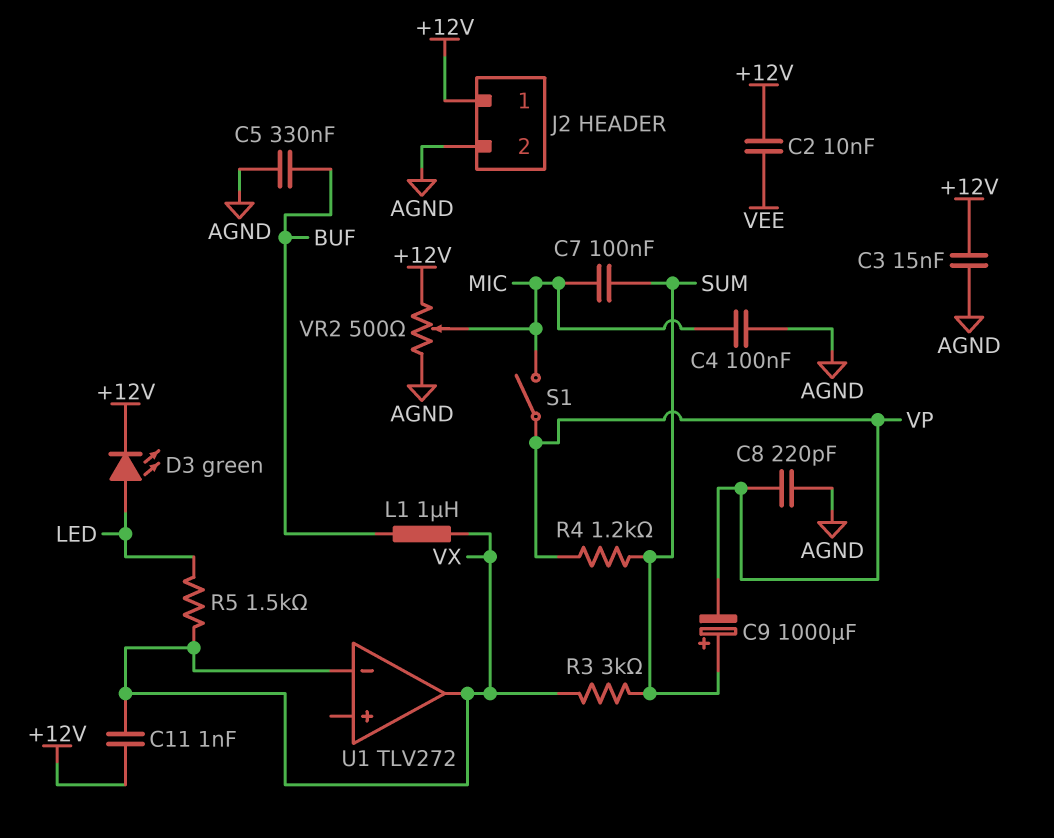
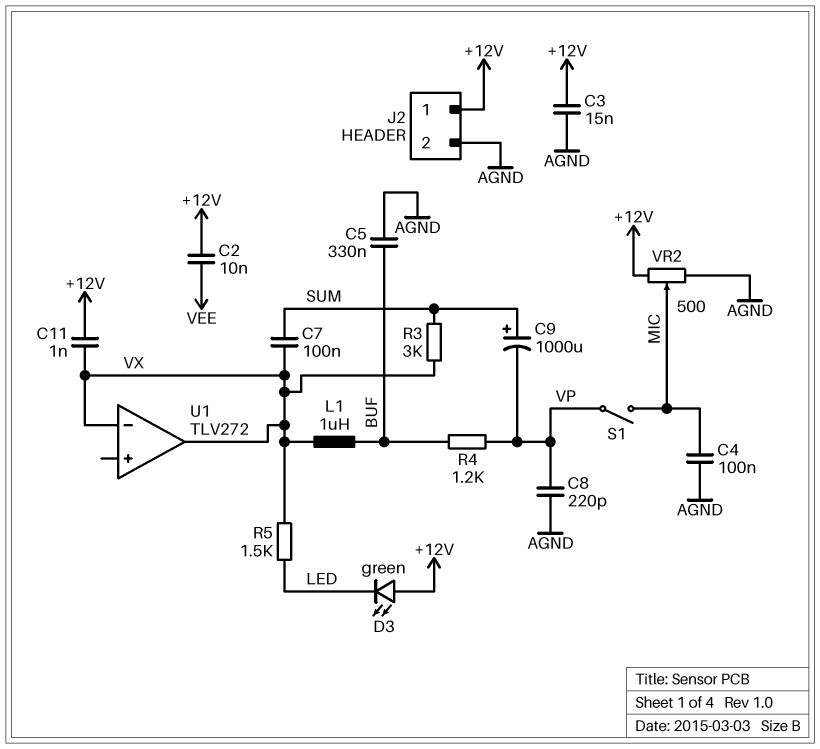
C7: 100nF (MIC, SUM) -> 100nF (SUM, VX)
D3: LED green (A LED, K +12V) -> LED green (A +12V, K LED)
R4: 1.2k (SUM, VP) -> 1.2k (BUF, VP)

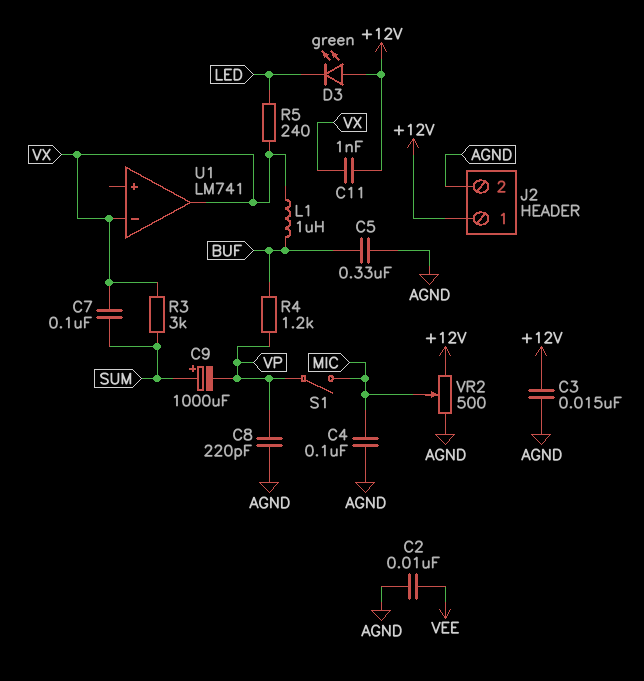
C2: 10nF (+12V, VEE) -> 10nF (AGND, VEE)
R5: 1.5k (LED, VX) -> 240 (LED, VX)
U1: TLV272 -> LM741

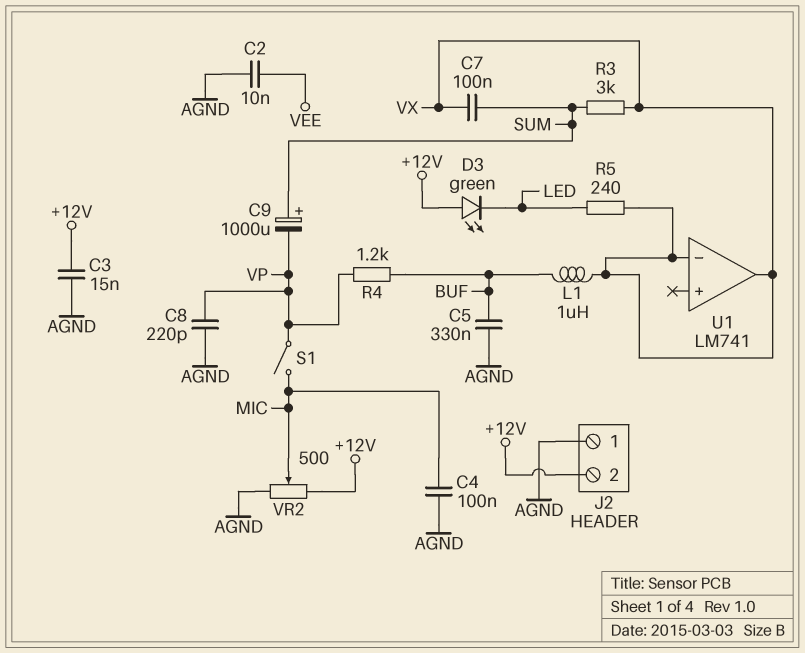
C11: 1nF (+12V, VX) -> none
J2 pin 1: +12V -> AGND
J2 pin 2: AGND -> +12V

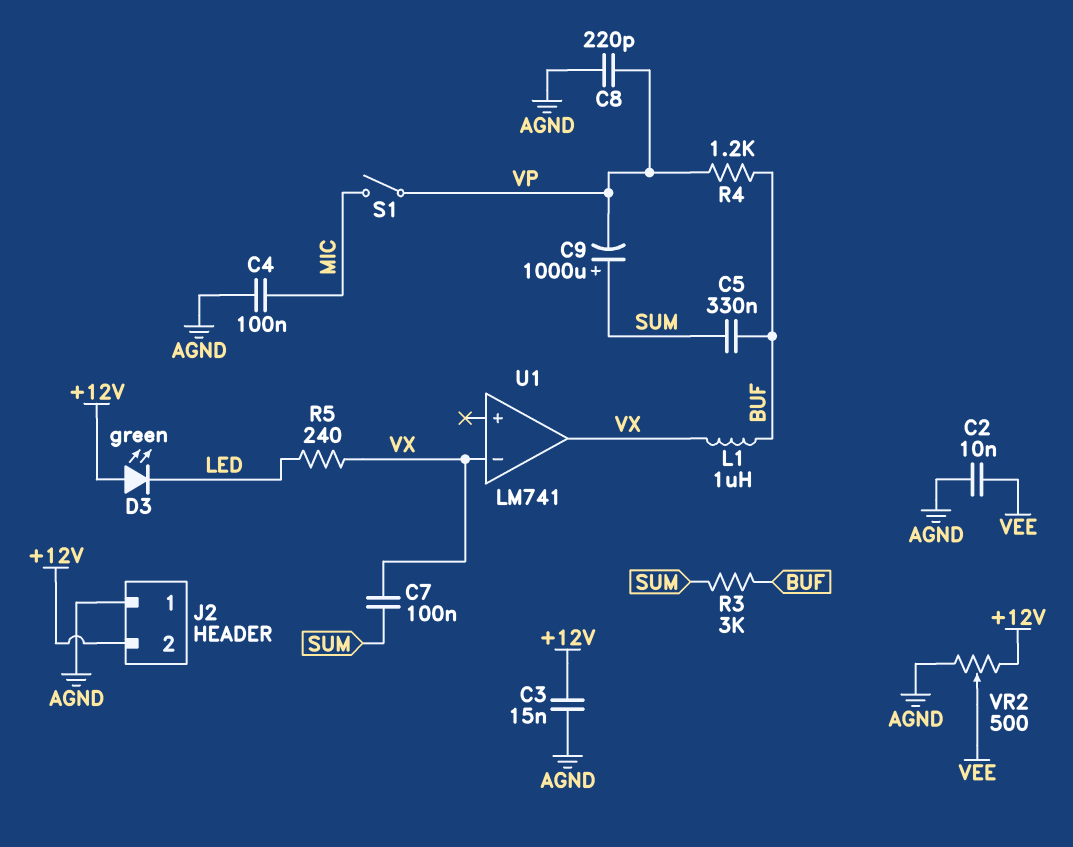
C5: 330nF (AGND, BUF) -> 330nF (BUF, SUM)
R3: 3k (SUM, VX) -> 3k (BUF, SUM)
VR2: 500 (+12V, AGND, wiper MIC) -> 500 (+12V, AGND, wiper VEE)

